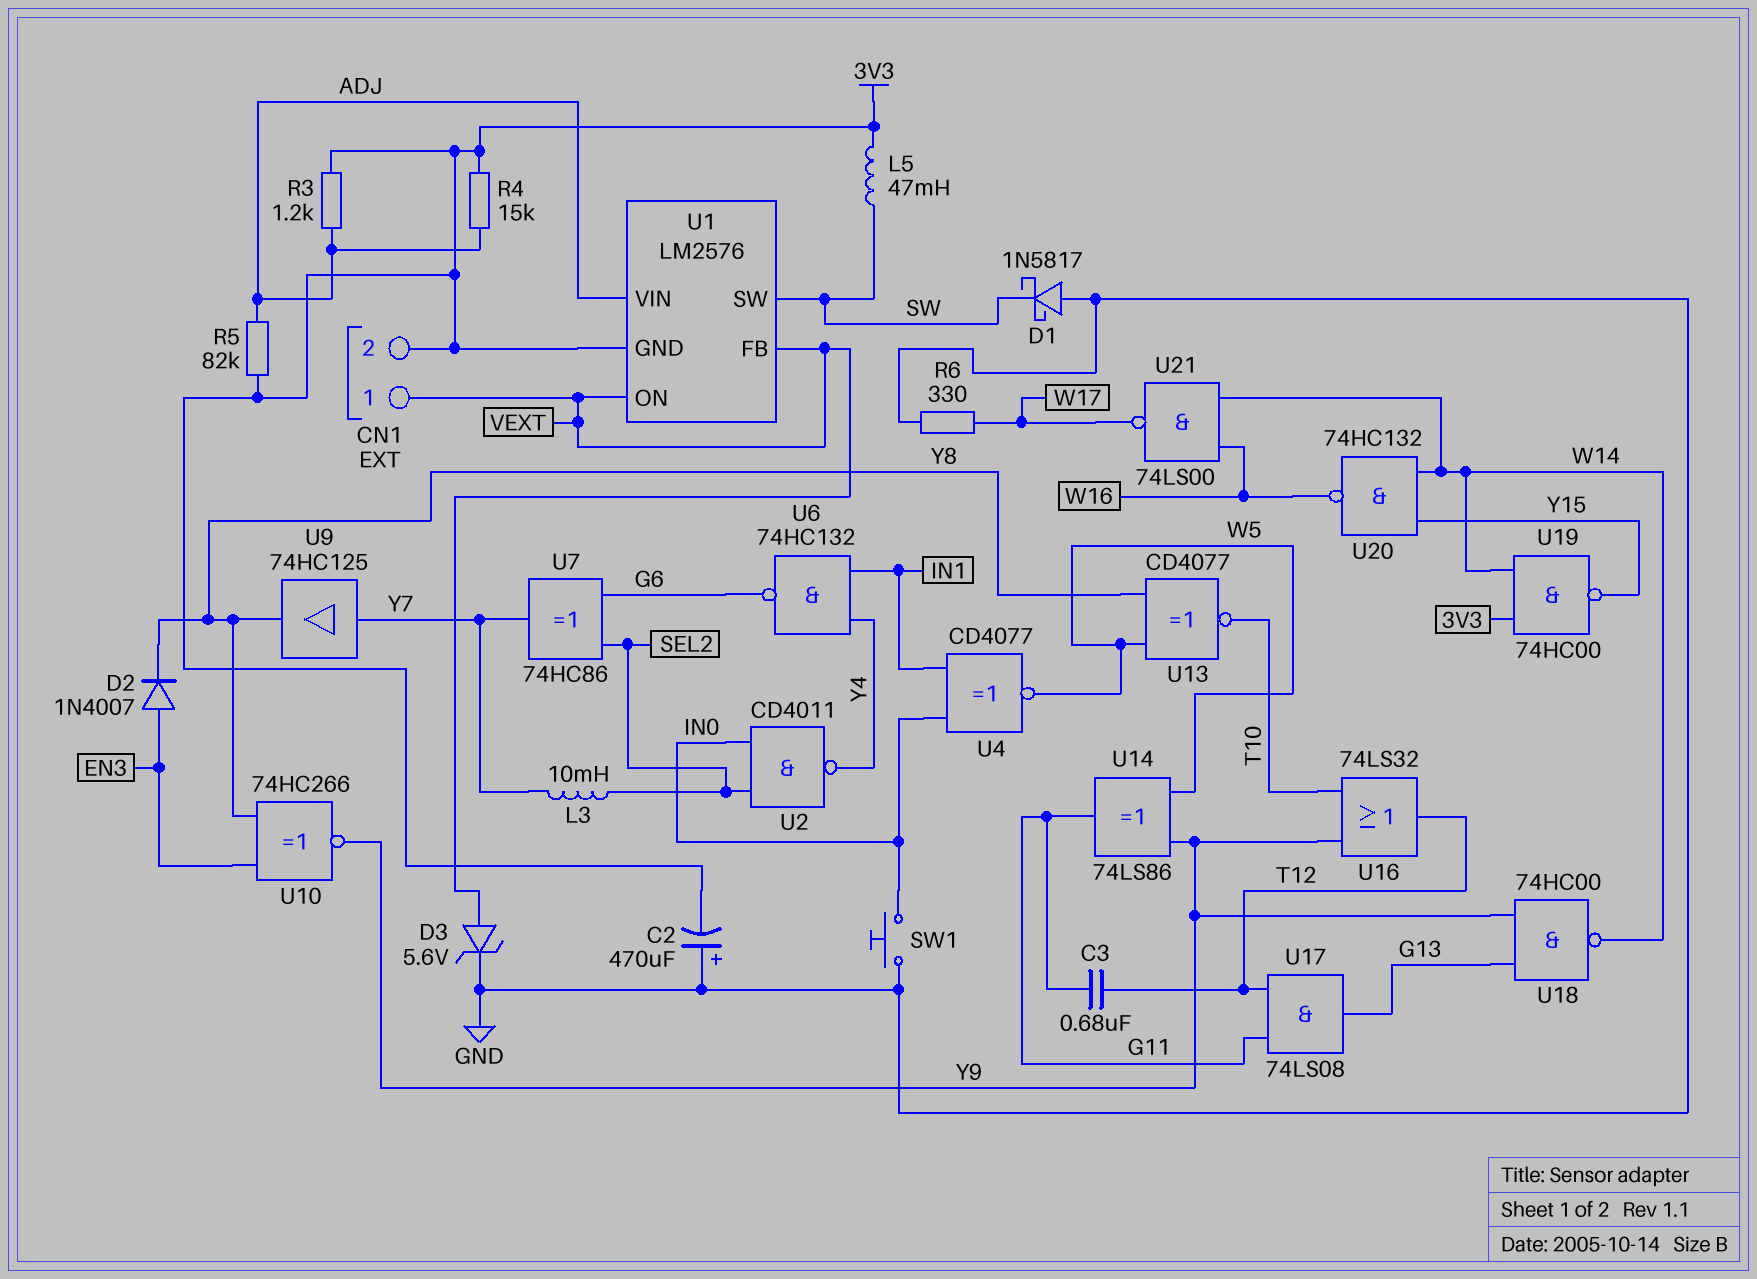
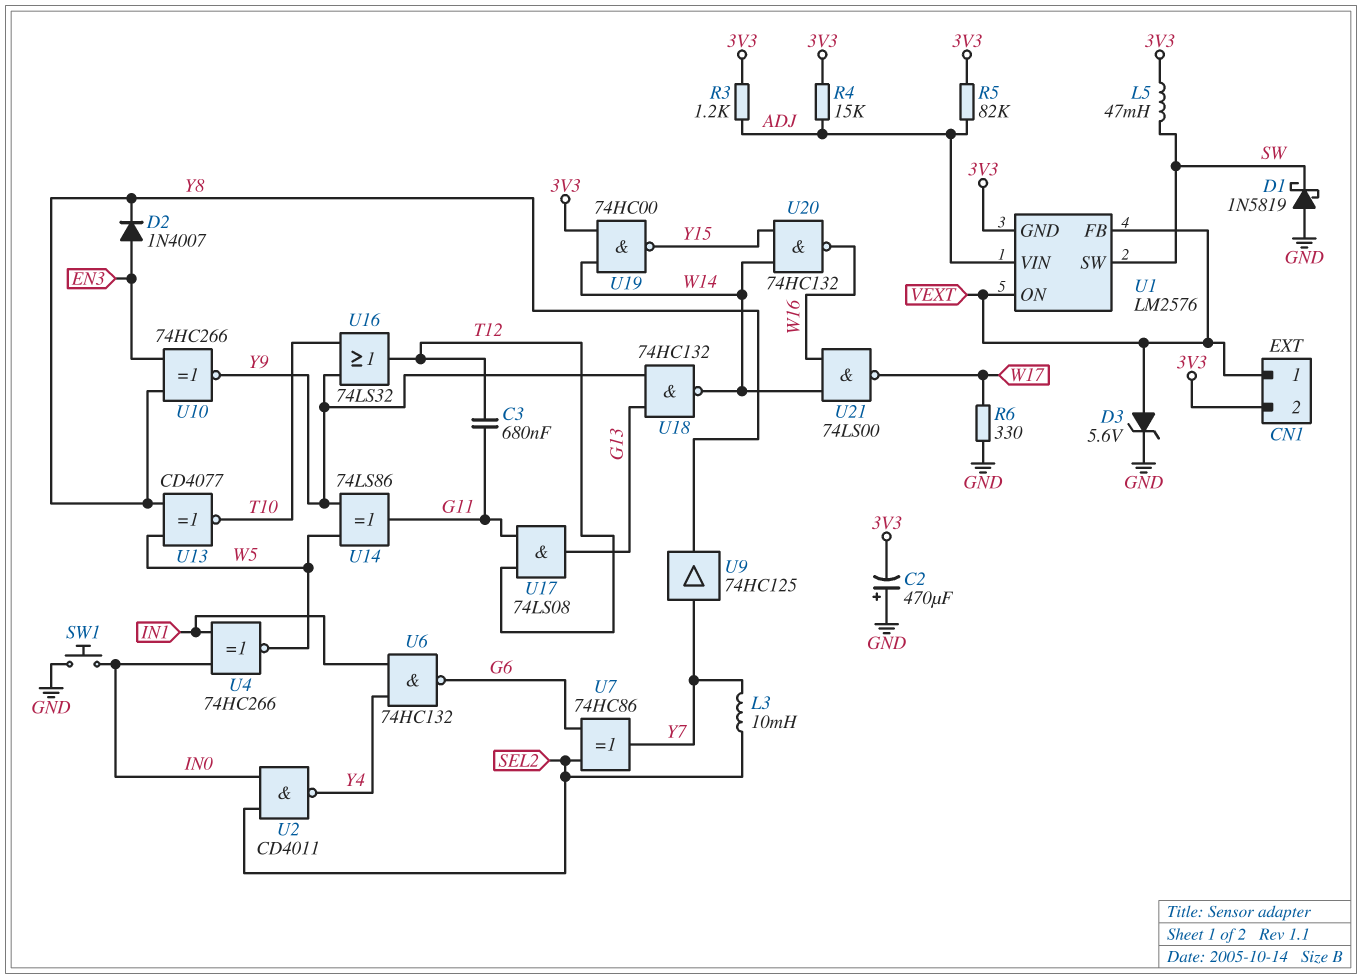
D1: schottky 1N5817 (A GND, K SW) -> schottky 1N5819 (A GND, K SW)
U4: XNOR CD4077 (in IN0, in IN1, out W5) -> XNOR 74HC266 (in IN0, in IN1, out W5)
U18: NAND 74HC00 (in G13, in Y9, out W14) -> NAND 74HC132 (in G13, in Y9, out W14)

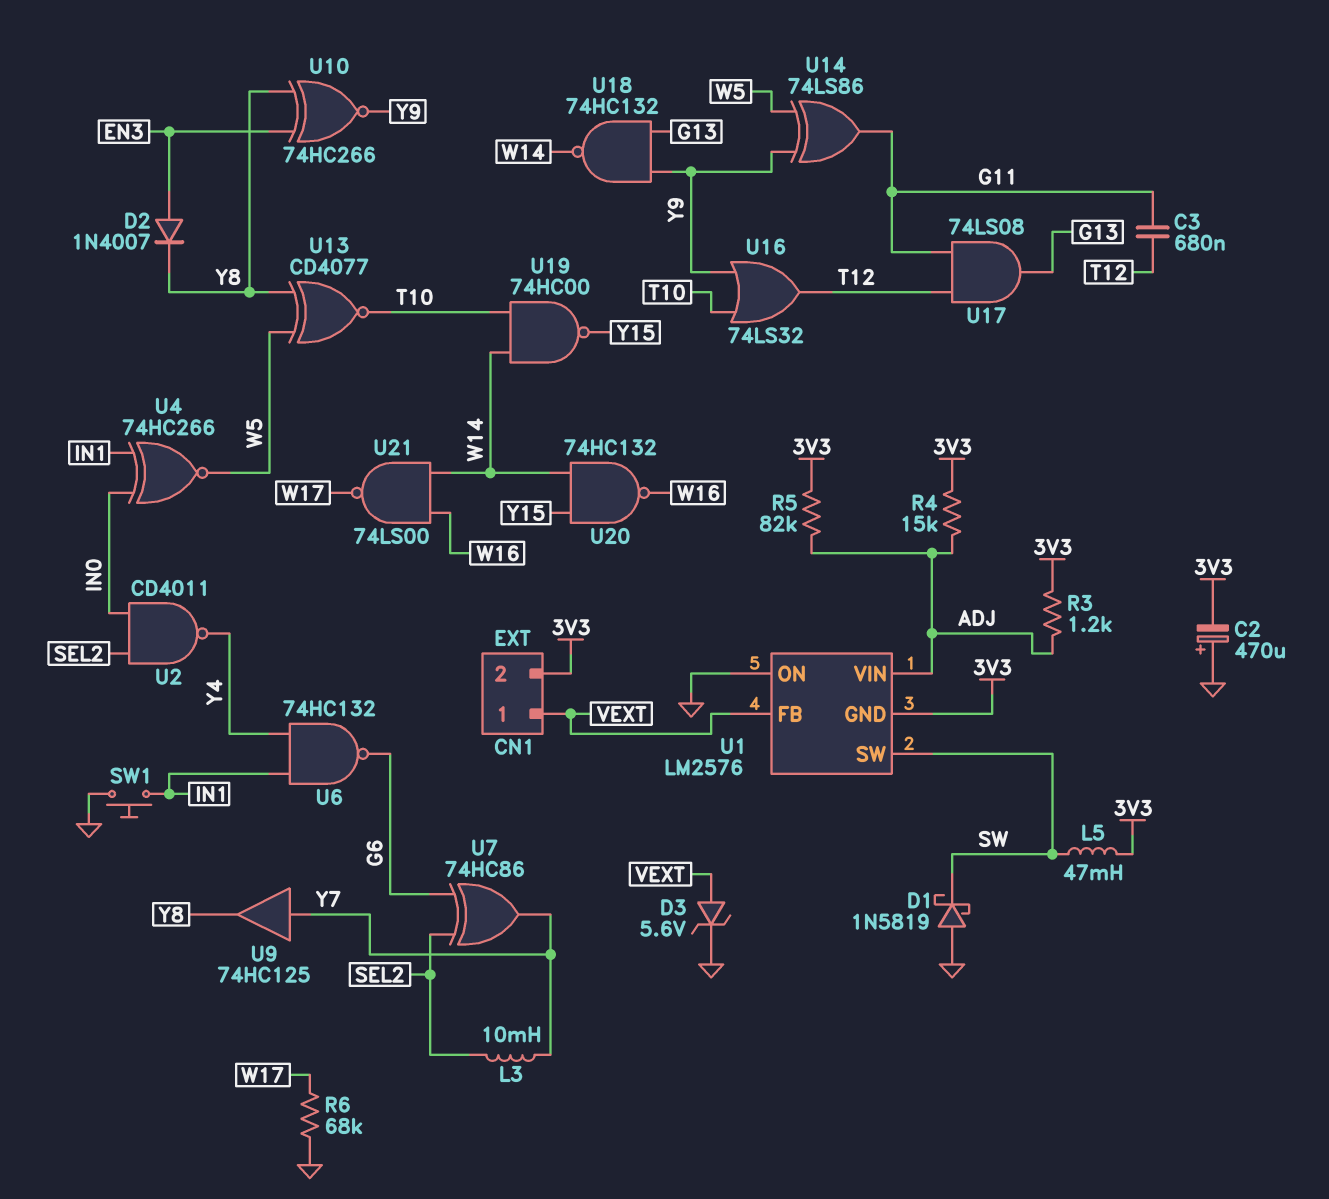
R6: 330 (GND, W17) -> 68k (GND, W17)
SW1: button (GND, IN0) -> button (GND, IN1)
U1 pin ON: VEXT -> GND
U19: NAND 74HC00 (in 3V3, in W14, out Y15) -> NAND 74HC00 (in T10, in W14, out Y15)

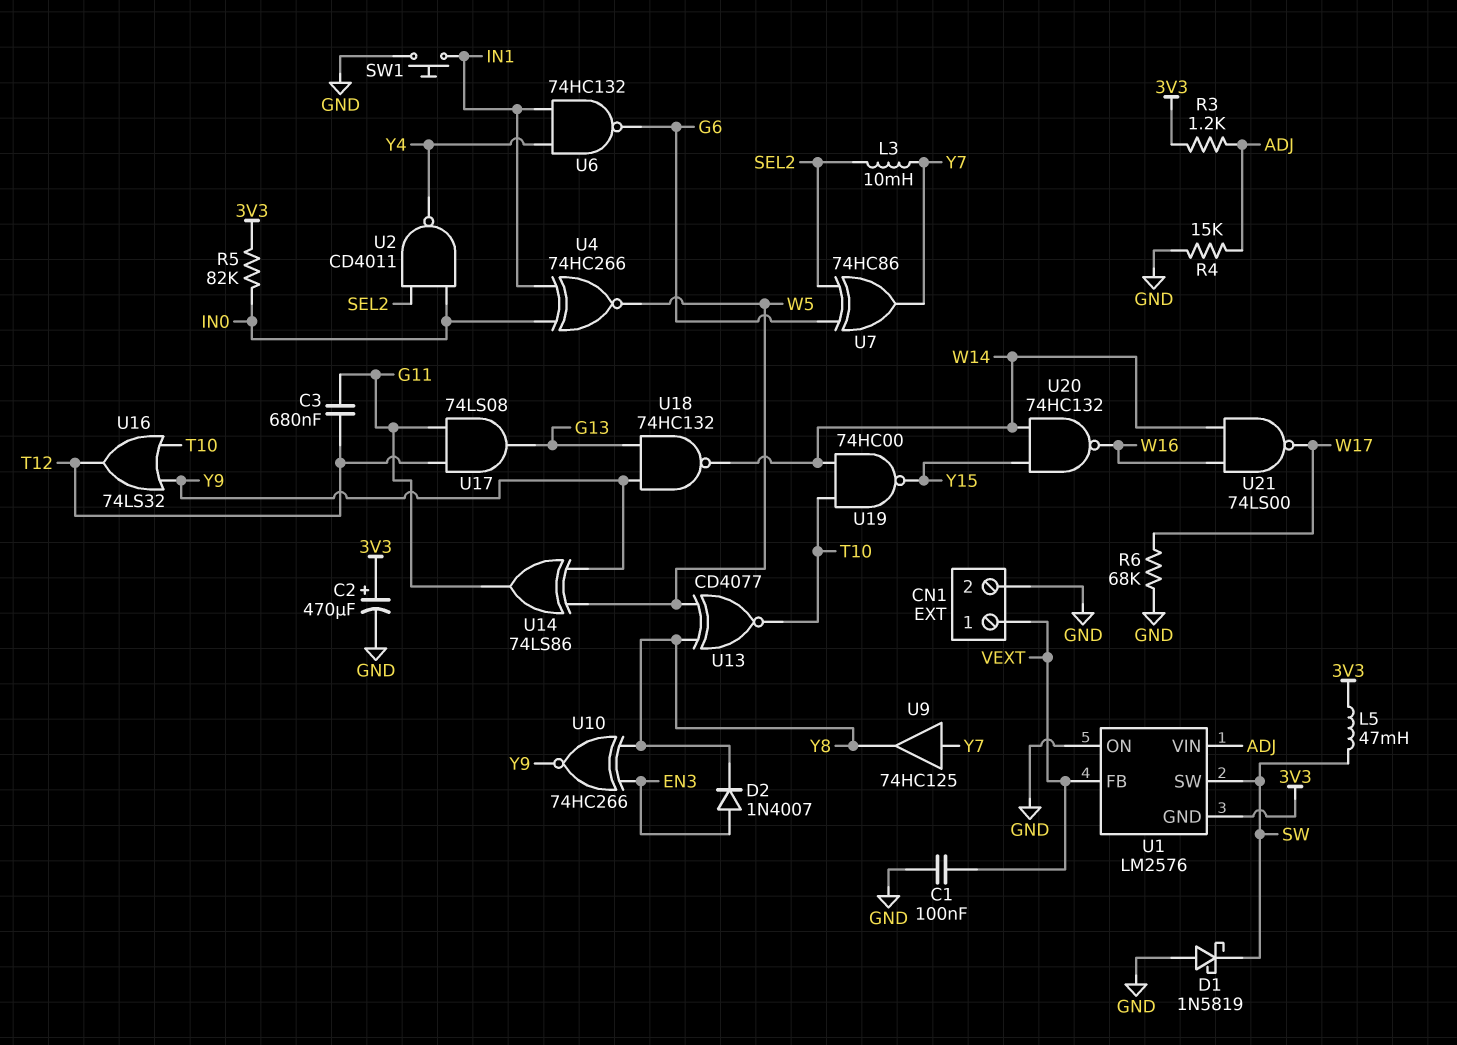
C1: none -> 100nF (GND, VEXT)
C2: 470uF (plus GND, minus 3V3) -> 470uF (plus 3V3, minus GND)
CN1 pin 2: 3V3 -> GND
D3: zener 5.6V (A VEXT, K GND) -> none
R4: 15k (3V3, ADJ) -> 15k (ADJ, GND)
R5: 82k (3V3, ADJ) -> 82k (3V3, IN0)

